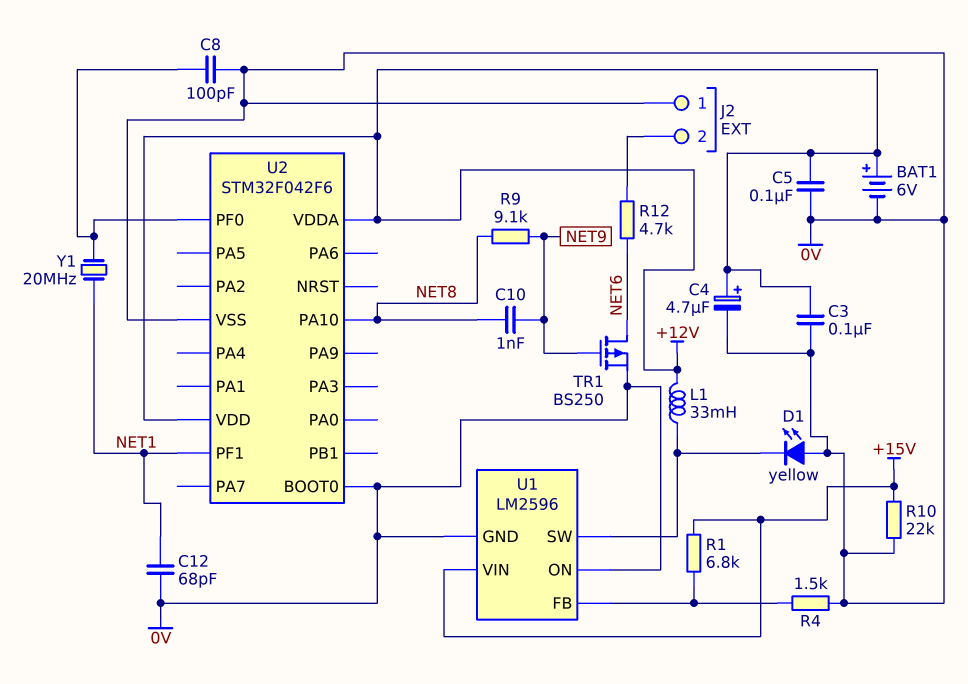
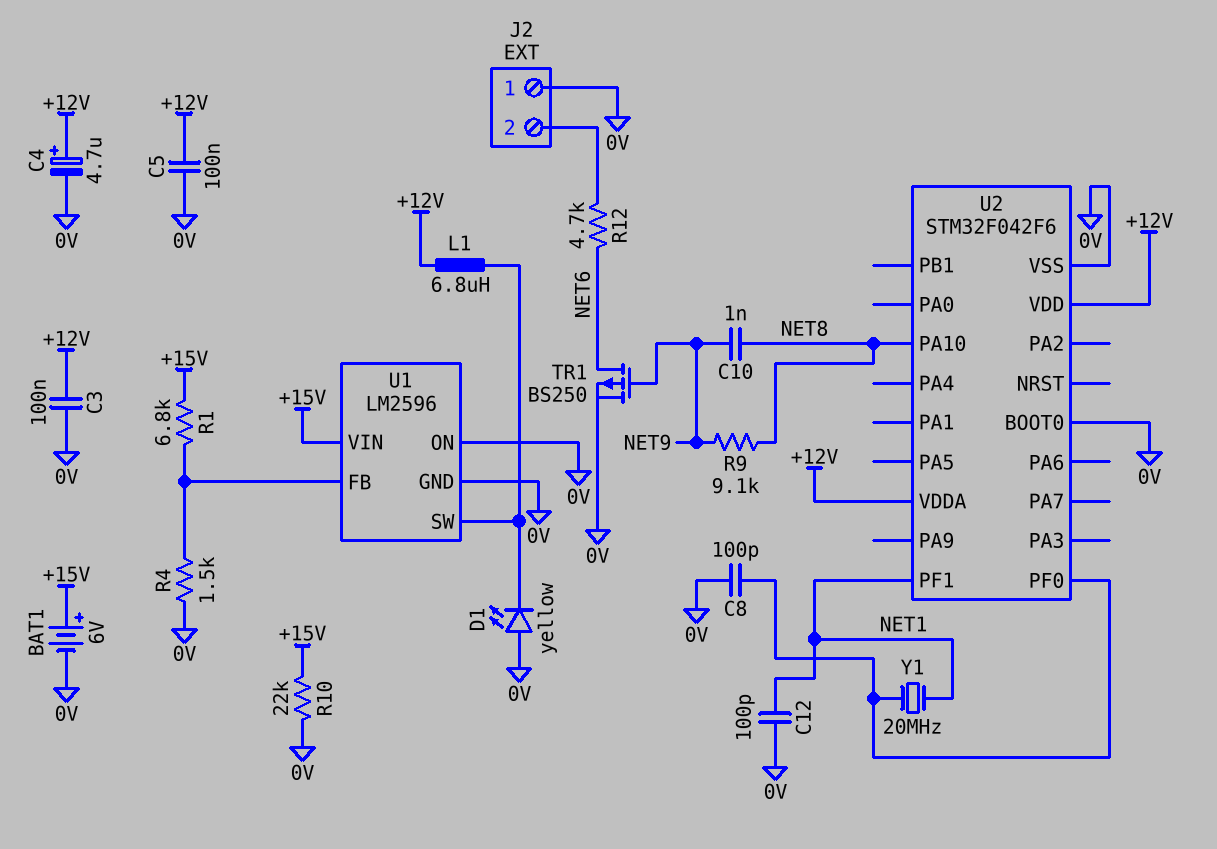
BAT1: 6V (plus +12V, minus 0V) -> 6V (plus +15V, minus 0V)
C12: 68pF (0V, NET1) -> 100pF (0V, NET1)
L1: 33mH (+12V, U1/SW) -> 6.8uH (+12V, U1/SW)

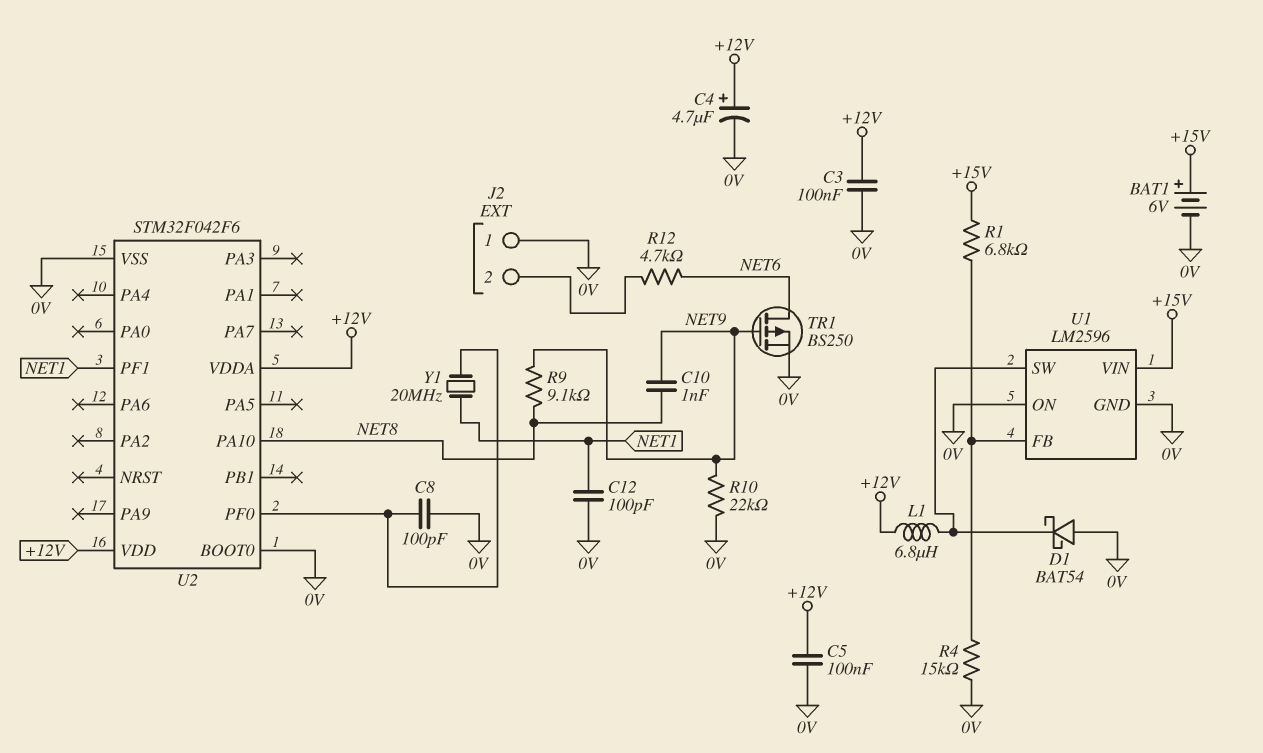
D1: LED yellow (A 0V, K U1/SW) -> schottky BAT54 (A 0V, K U1/SW)
R4: 1.5k (0V, U1/FB) -> 15k (0V, U1/FB)
R10: 22k (+15V, 0V) -> 22k (0V, NET9)

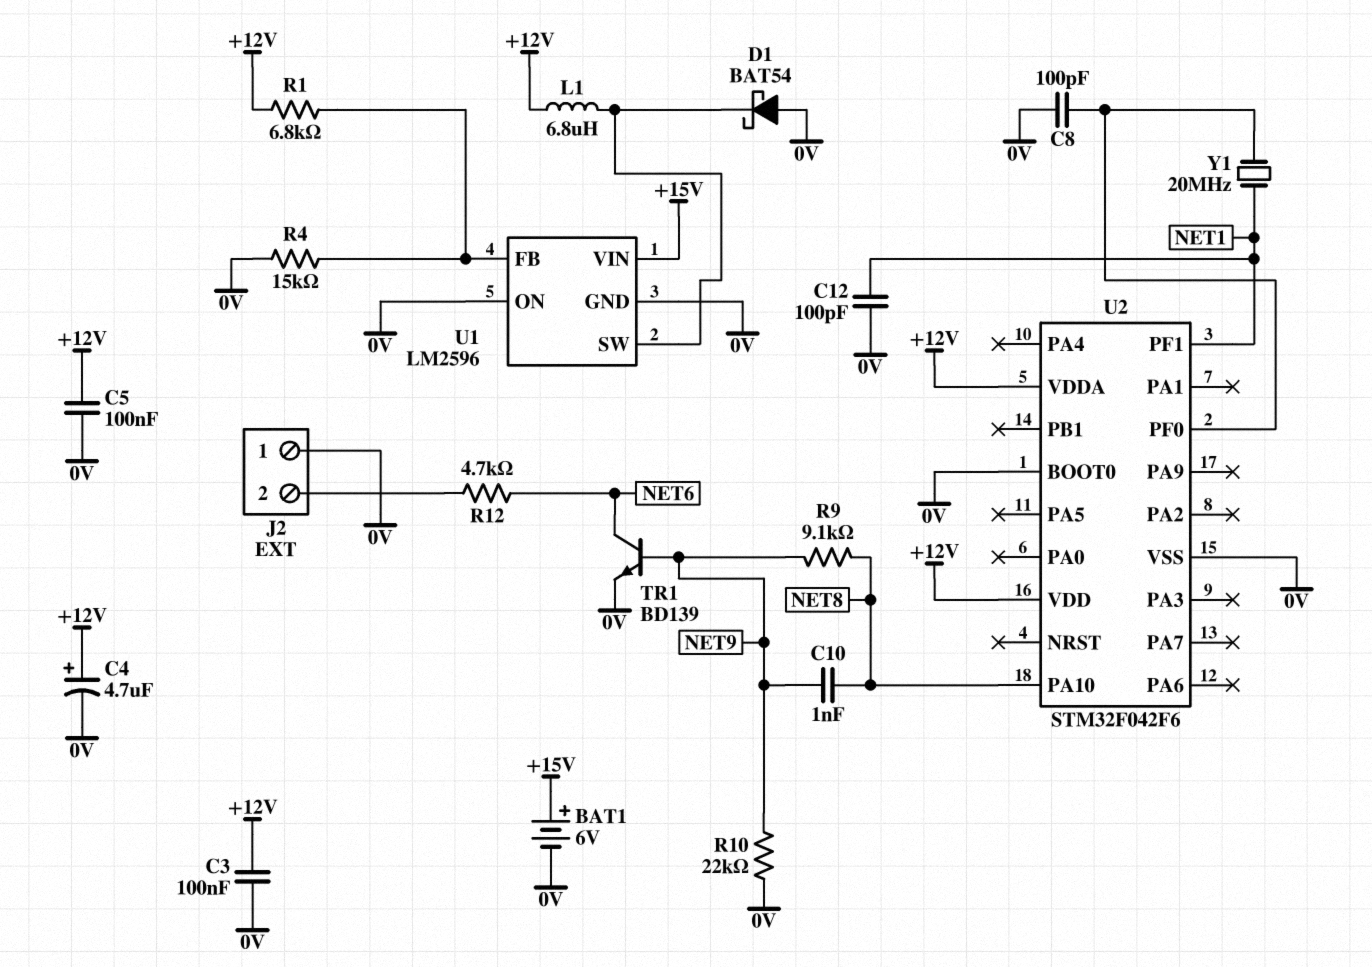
R1: 6.8k (+15V, U1/FB) -> 6.8k (+12V, U1/FB)
TR1: PMOS BS250 (G NET9, D NET6, S 0V) -> NPN BD139 (B NET9, C NET6, E 0V)

